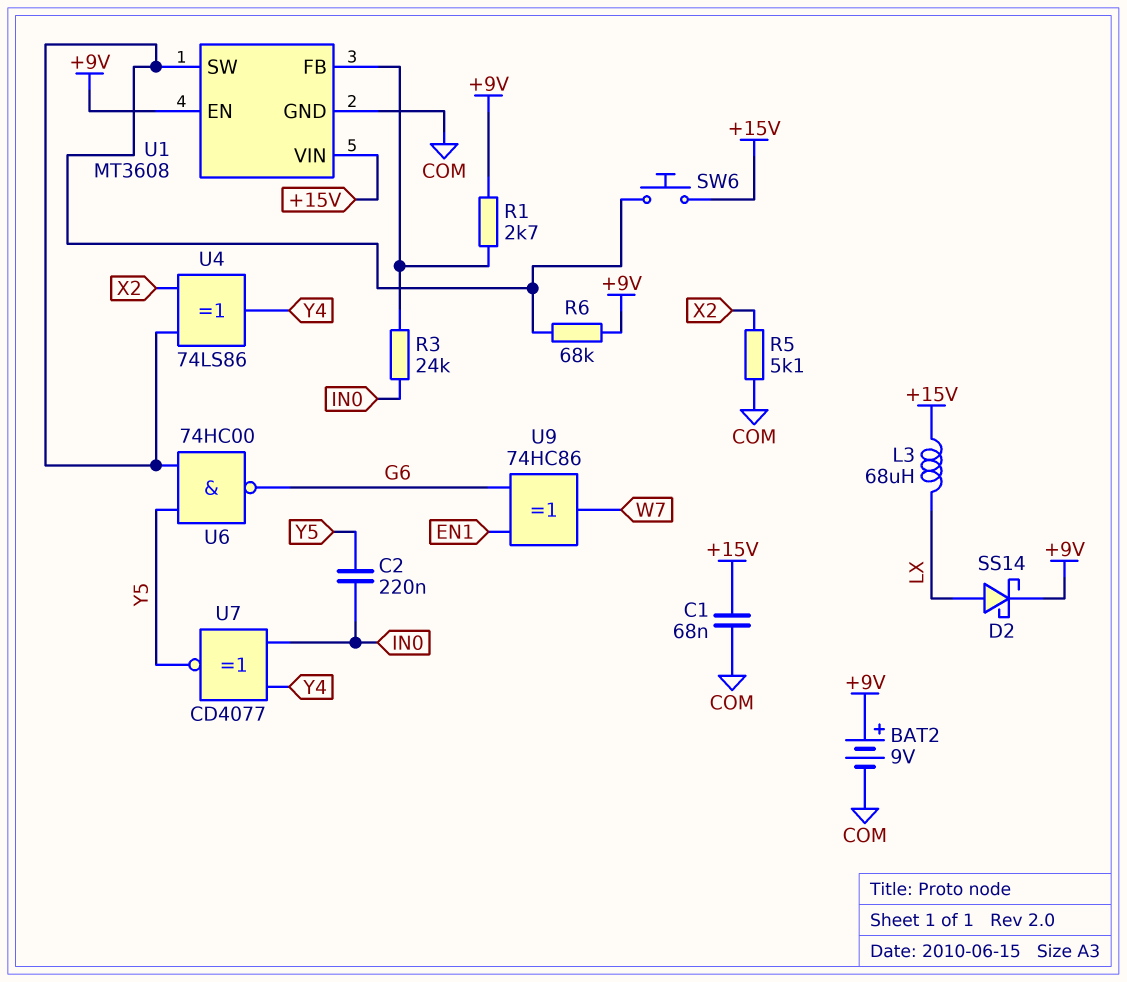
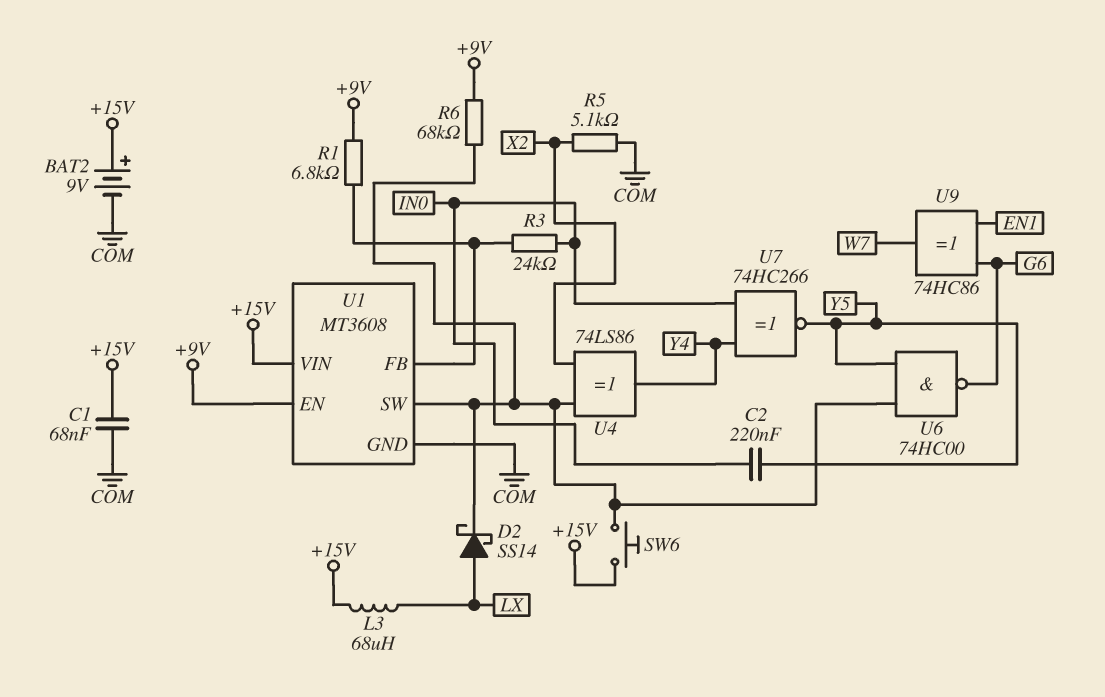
BAT2: 9V (plus +9V, minus COM) -> 9V (plus +15V, minus COM)
D2: schottky SS14 (A LX, K +9V) -> schottky SS14 (A LX, K U1/SW)
R1: 2.7k (+9V, U1/FB) -> 6.8k (+9V, U1/FB)
U7: XNOR CD4077 (in IN0, in Y4, out Y5) -> XNOR 74HC266 (in IN0, in Y4, out Y5)

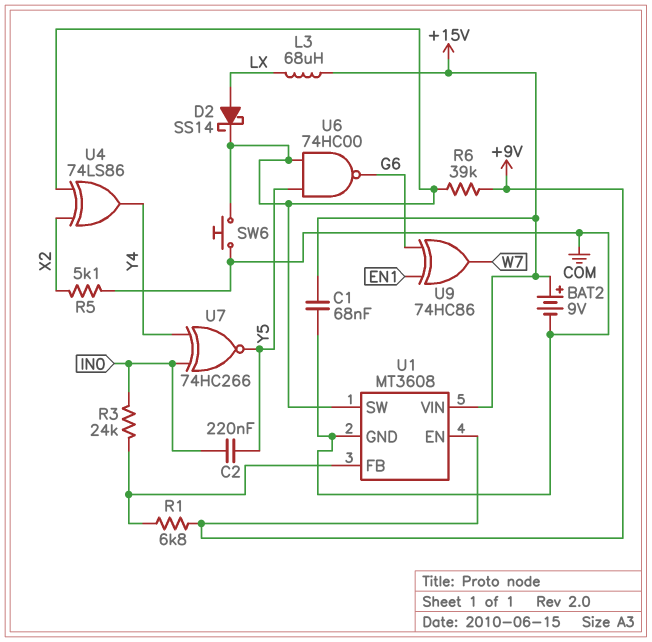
R6: 68k (+9V, U1/SW) -> 39k (+9V, U1/SW)
SW6: button (+15V, U1/SW) -> button (COM, U1/SW)

